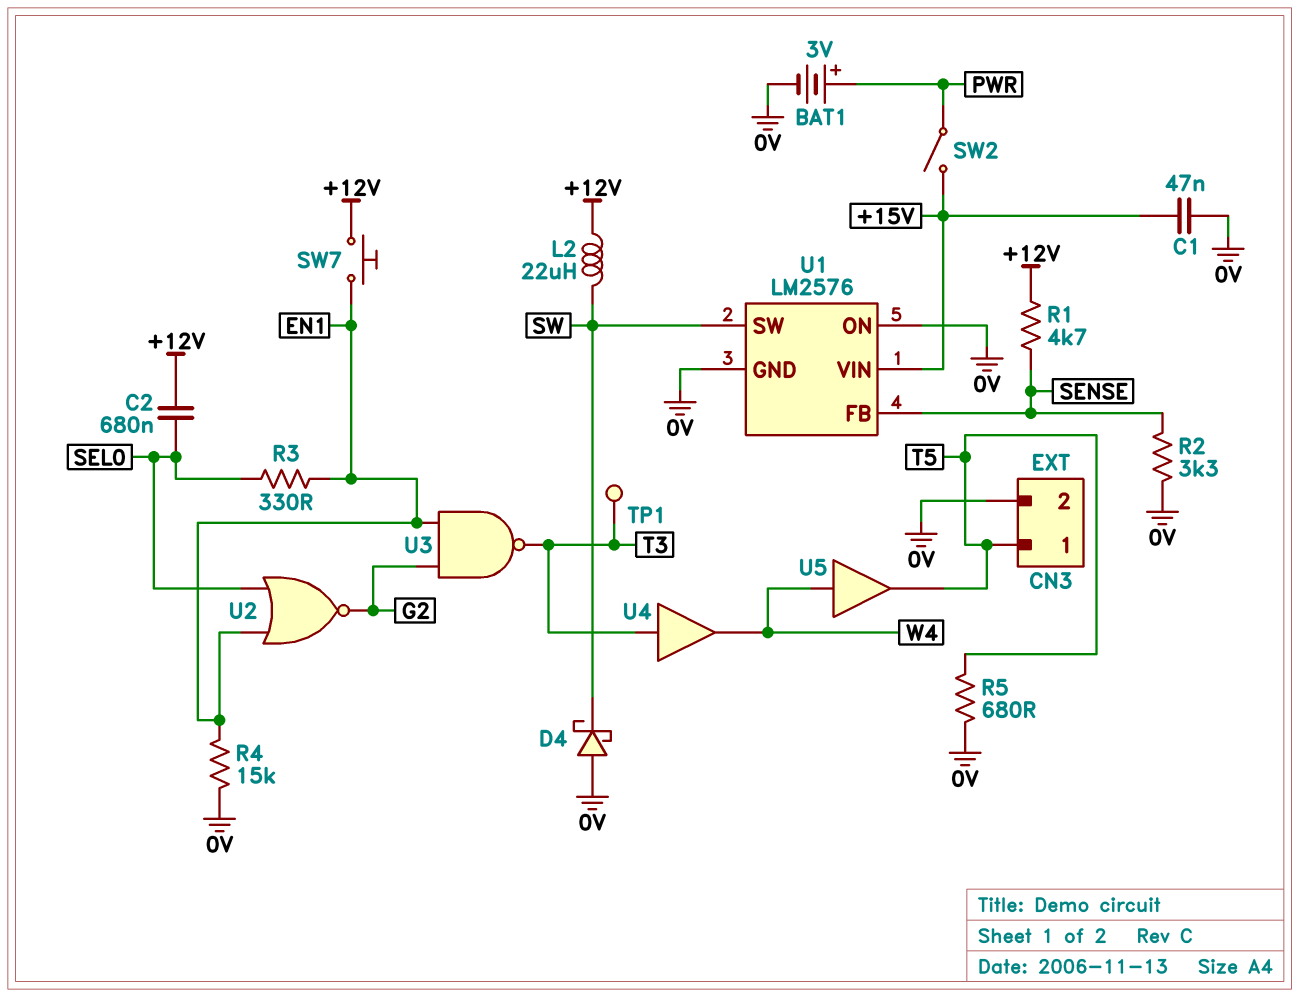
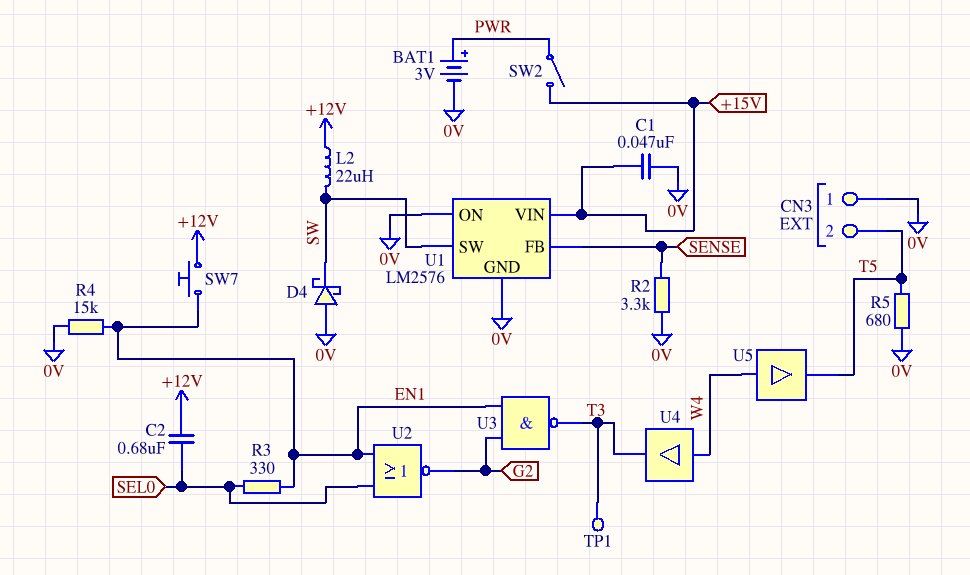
CN3 pin 1: T5 -> 0V
CN3 pin 2: 0V -> T5
R1: 4.7k (+12V, SENSE) -> none
U4: buffer (in T3, out W4) -> buffer (in W4, out T3)

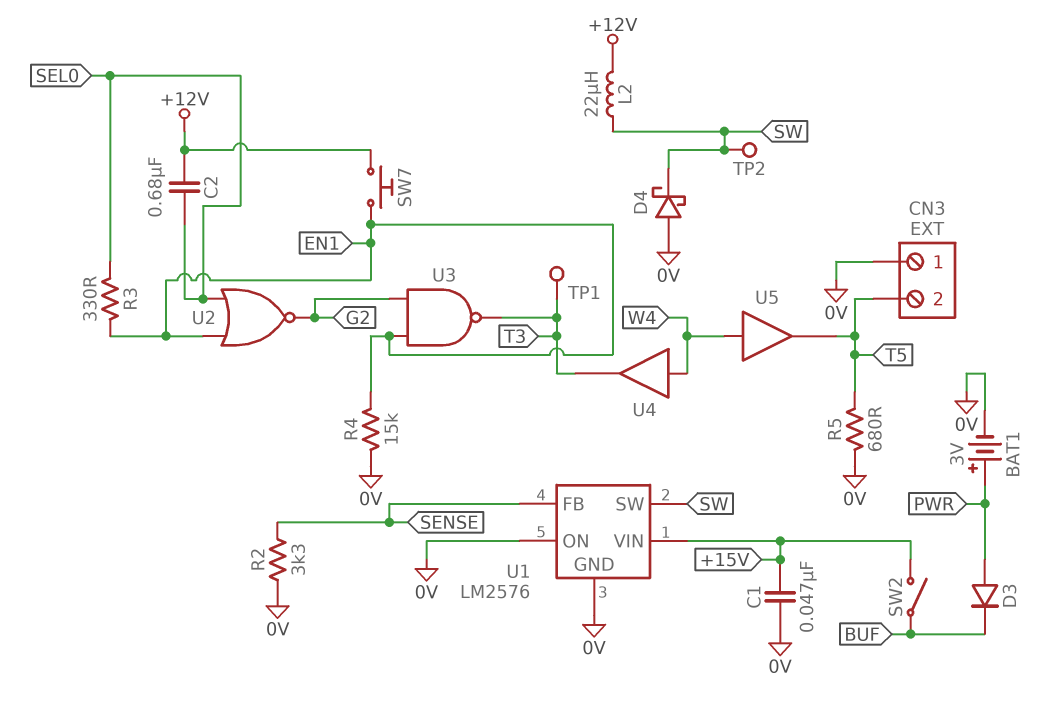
D3: none -> diode (A PWR, K BUF)
SW2: switch (+15V, PWR) -> switch (+15V, BUF)
TP2: none -> test point (SW)

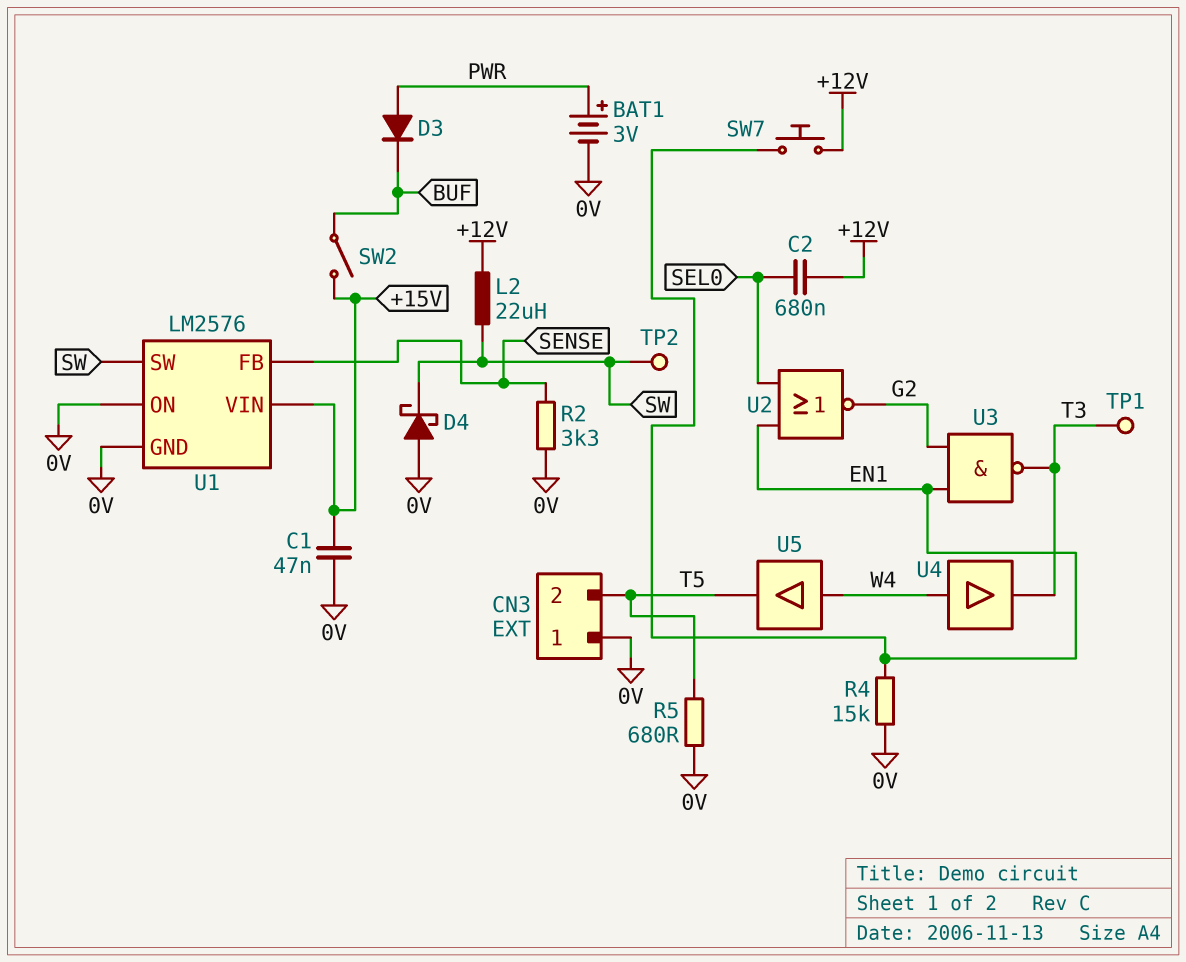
R3: 330 (EN1, SEL0) -> none

